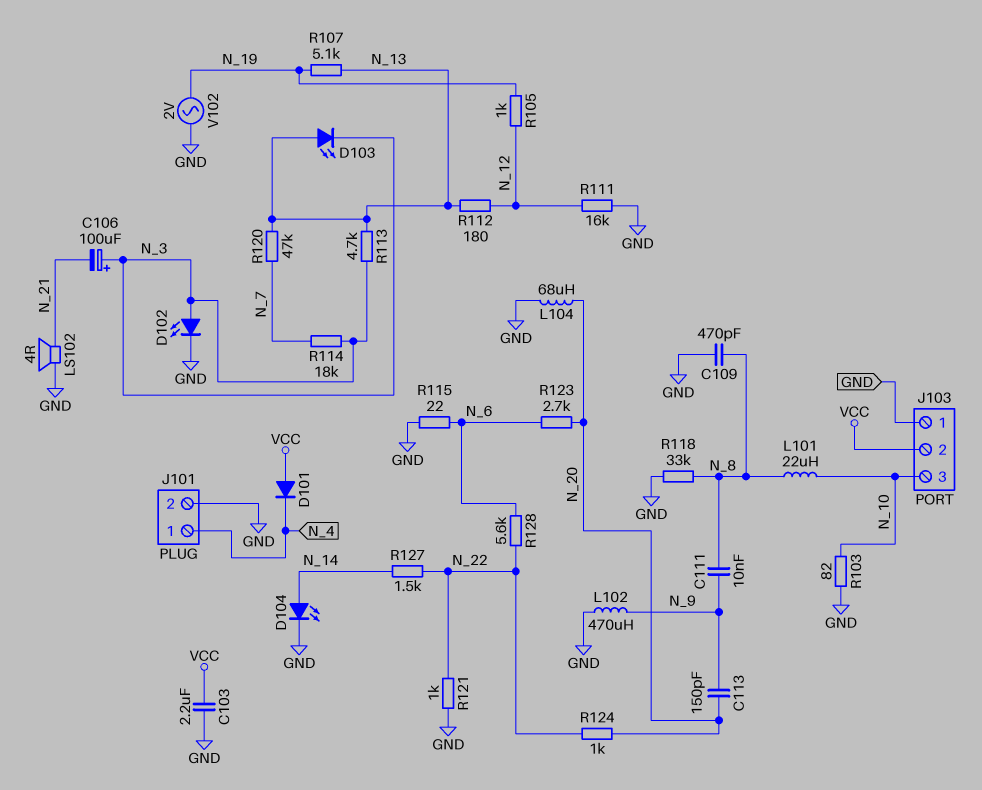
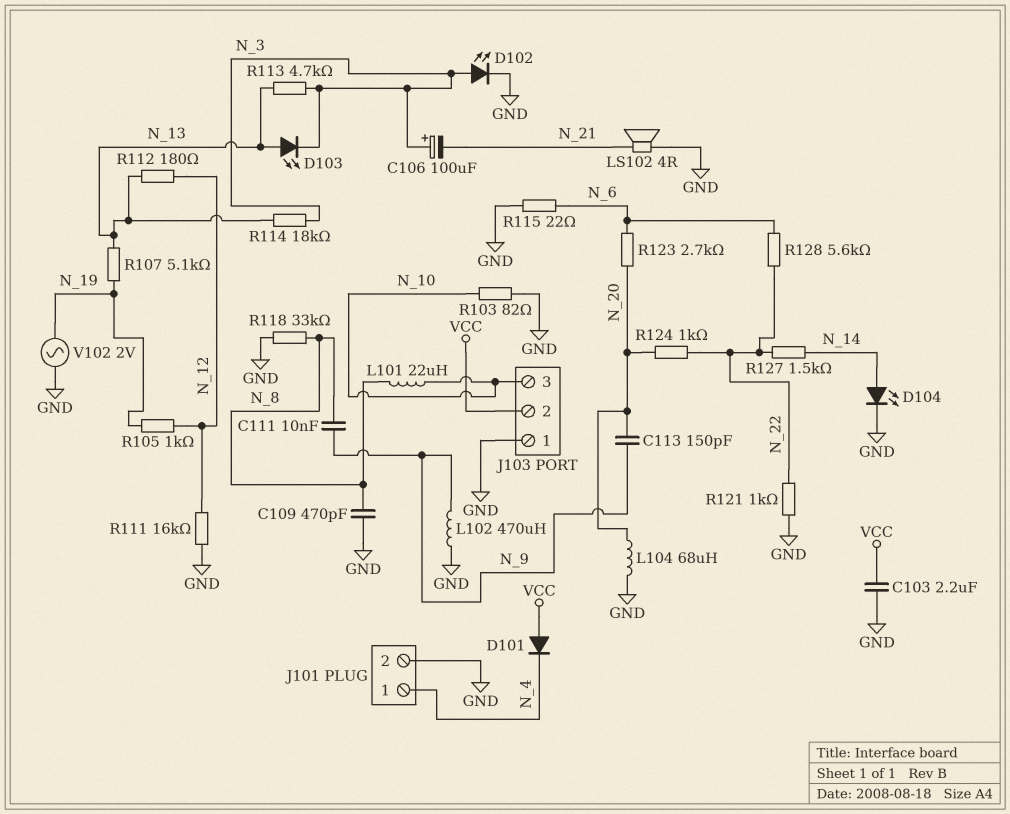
R114: 18k (N_3, N_7) -> 18k (N_3, N_13)
R120: 47k (N_7, N_13) -> none

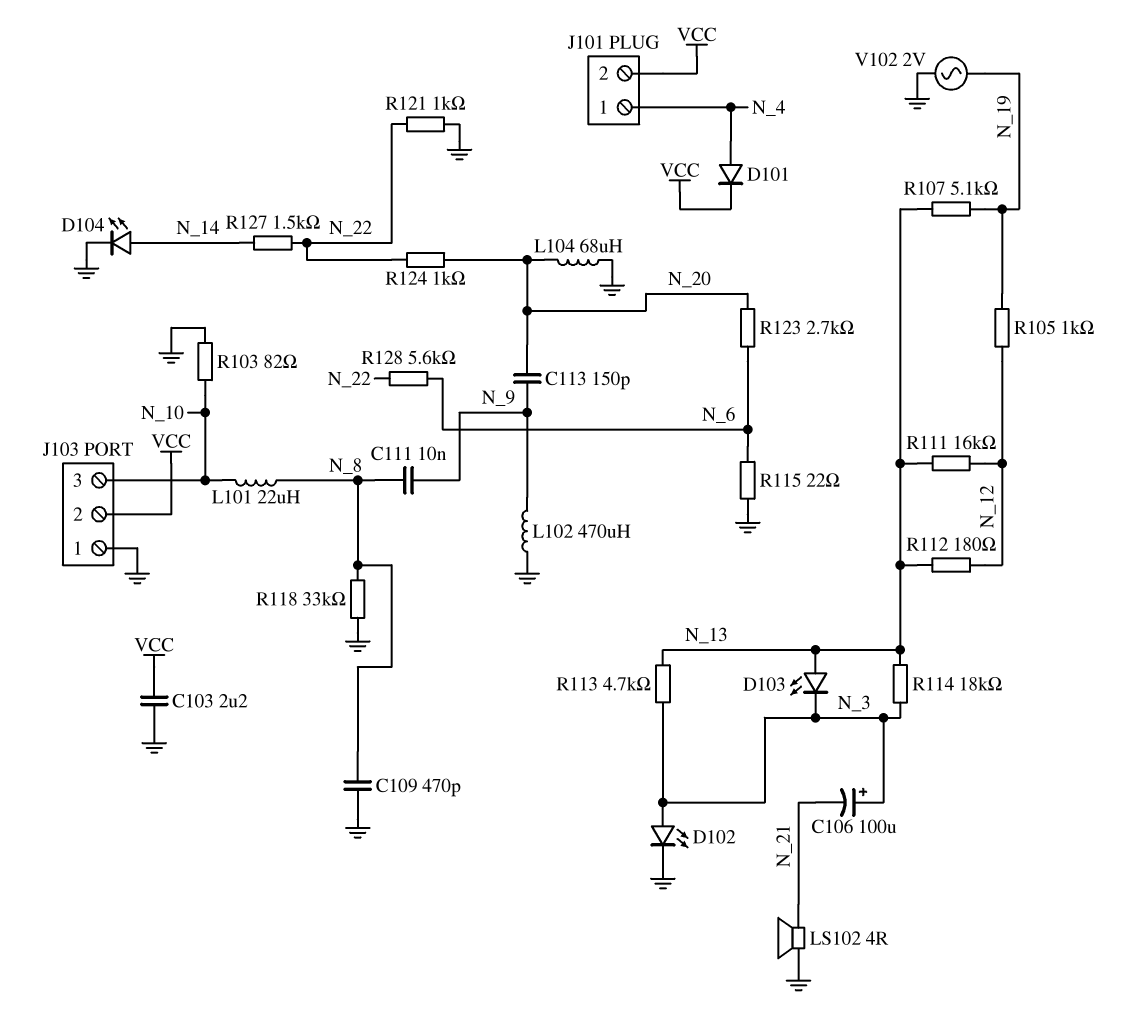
D101: diode (A VCC, K N_4) -> diode (A N_4, K VCC)
J101 pin 2: GND -> VCC
R111: 16k (GND, N_12) -> 16k (N_12, N_13)

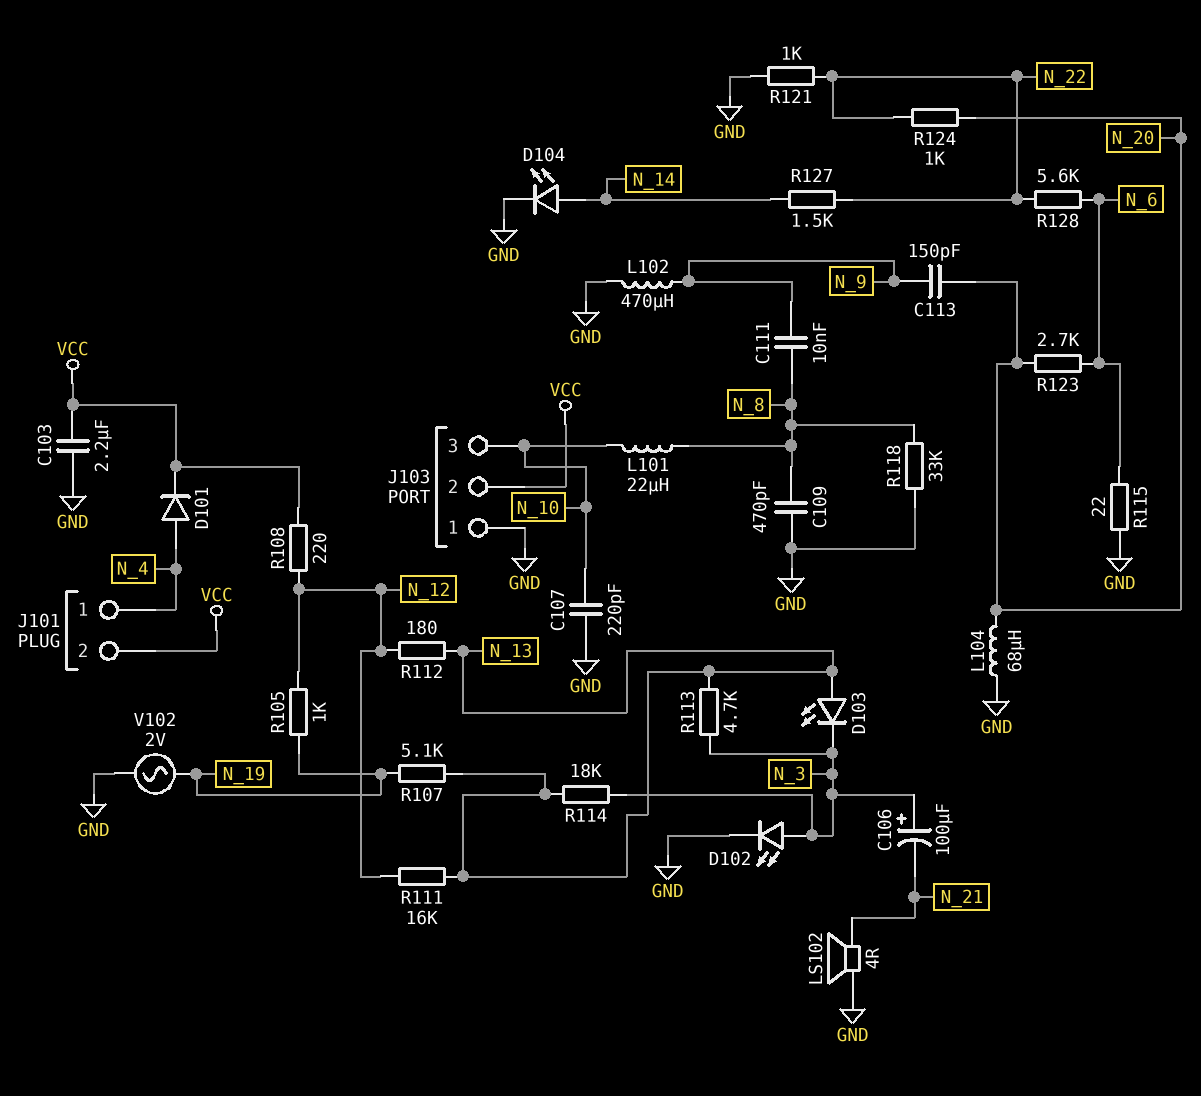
C107: none -> 220pF (GND, N_10)
R103: 82 (GND, N_10) -> none
R108: none -> 220 (N_12, VCC)

